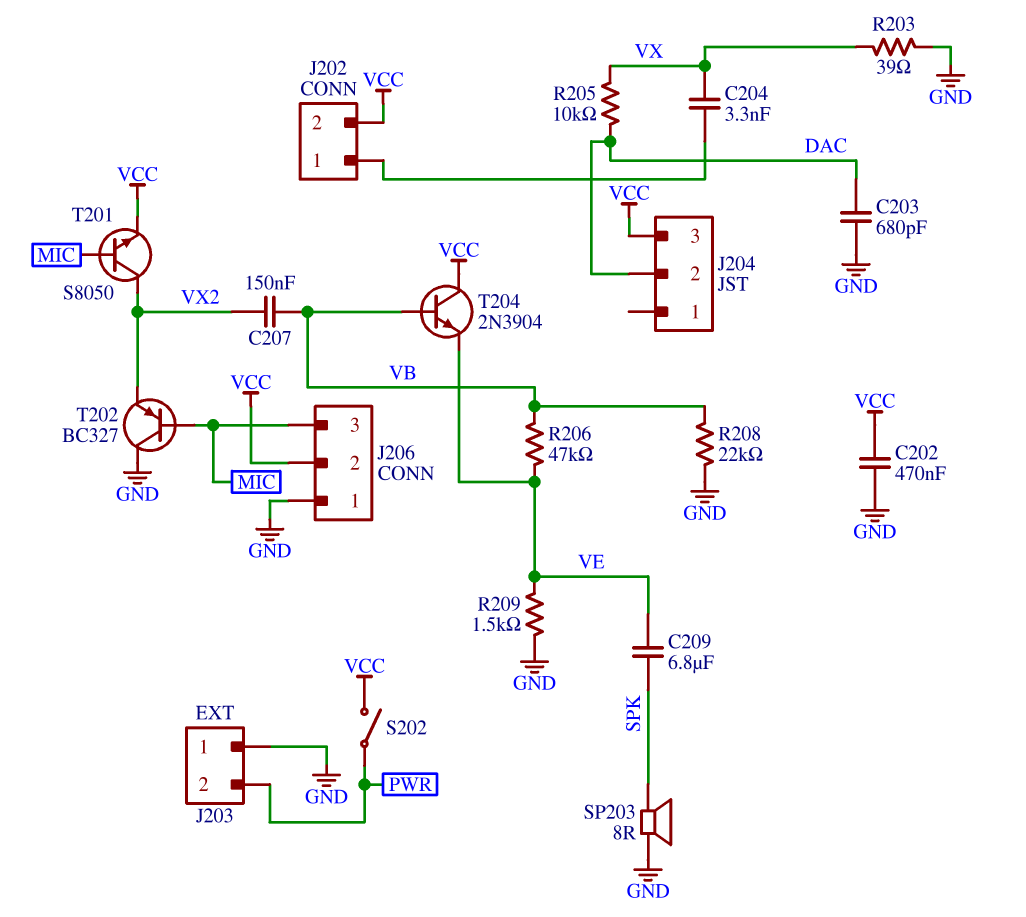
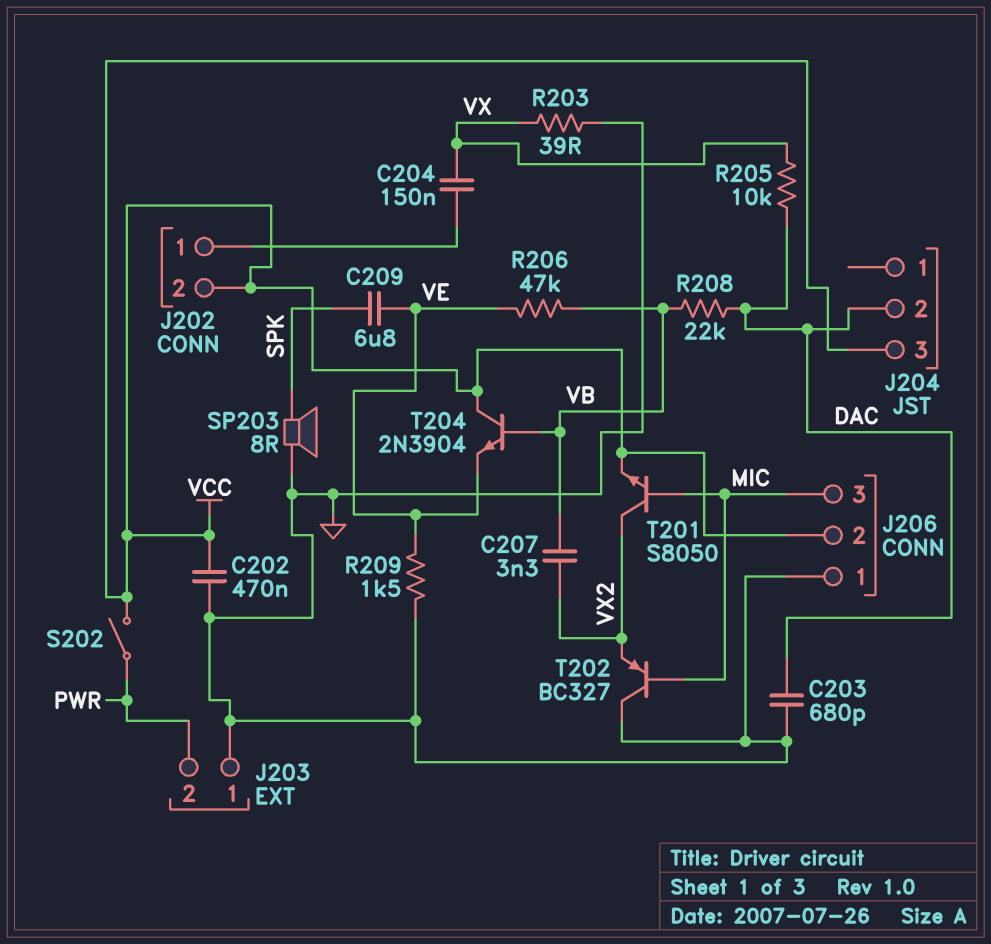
C204: 3.3nF (J202/1, VX) -> 150nF (J202/1, VX)
C207: 150nF (VB, VX2) -> 3.3nF (VB, VX2)
R208: 22k (GND, VB) -> 22k (DAC, VB)

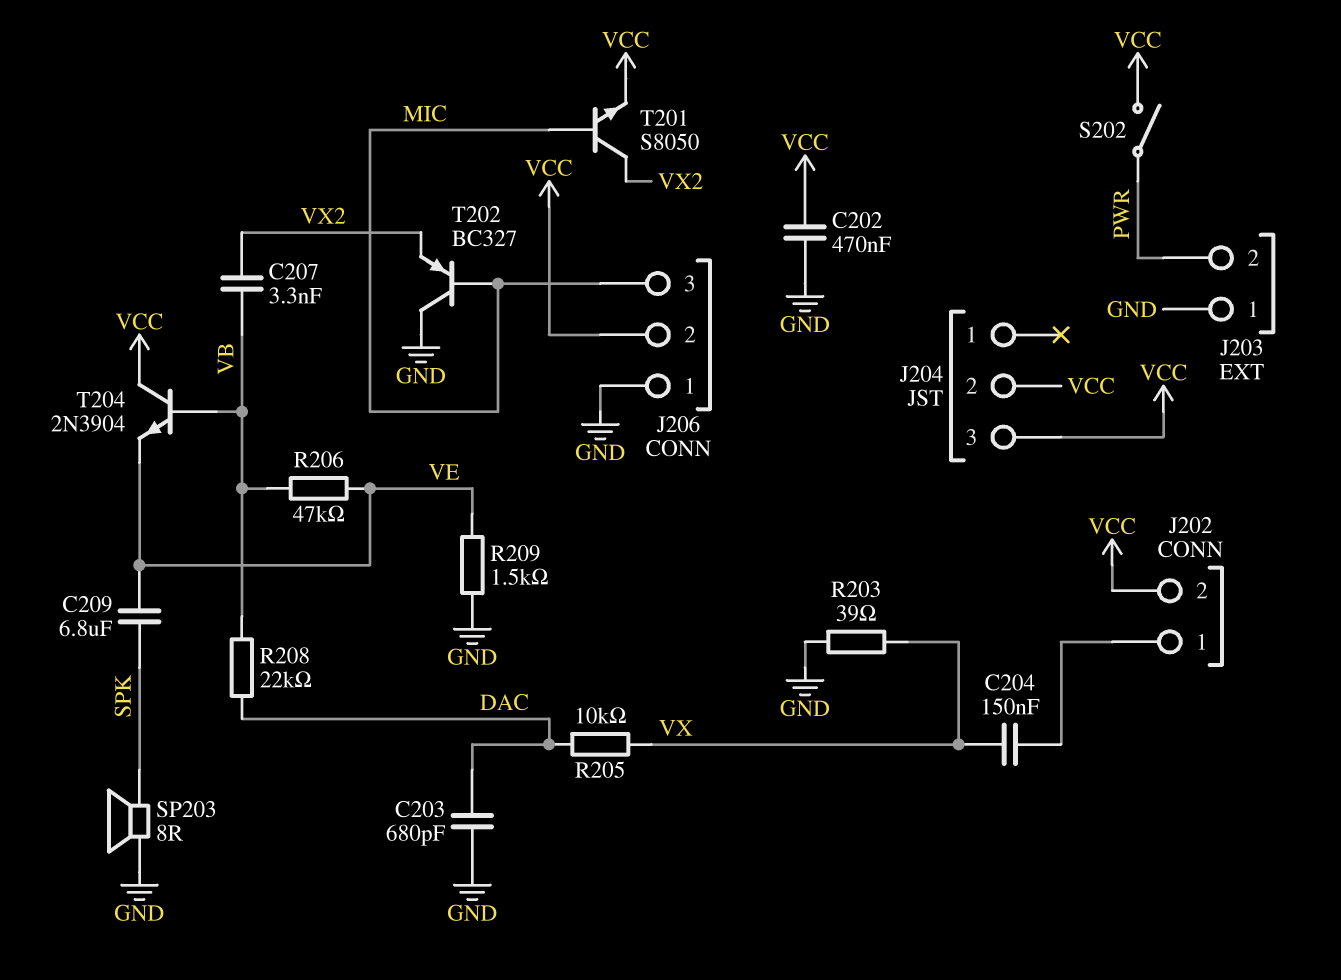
J204 pin 2: DAC -> VCC

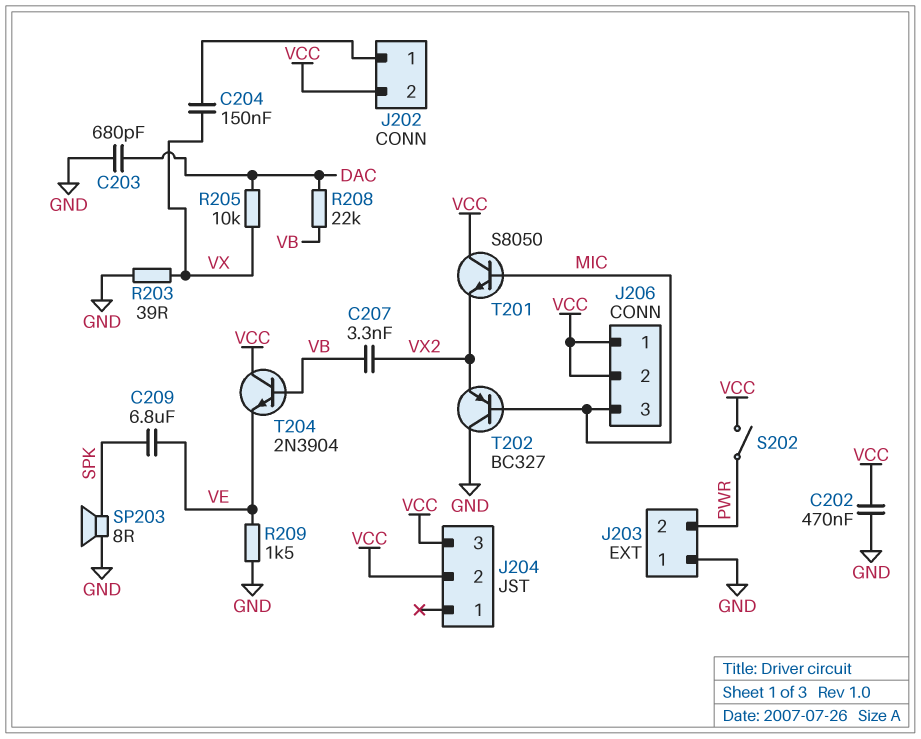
J206 pin 1: GND -> VCC
R206: 47k (VB, VE) -> none
T201: NPN S8050 (B MIC, C VX2, E VCC) -> NPN S8050 (B MIC, C VCC, E VX2)

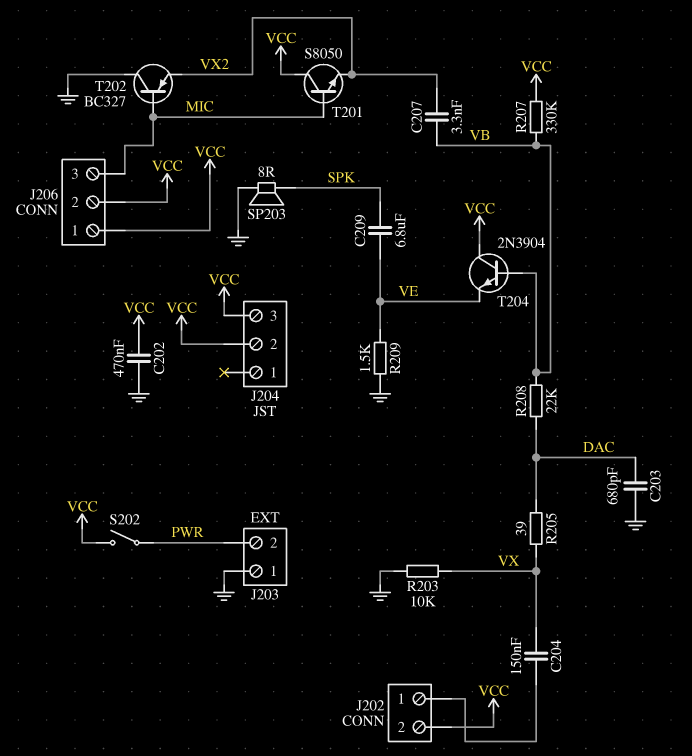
R203: 39 (GND, VX) -> 10k (GND, VX)
R205: 10k (DAC, VX) -> 39 (DAC, VX)
R207: none -> 330k (VB, VCC)

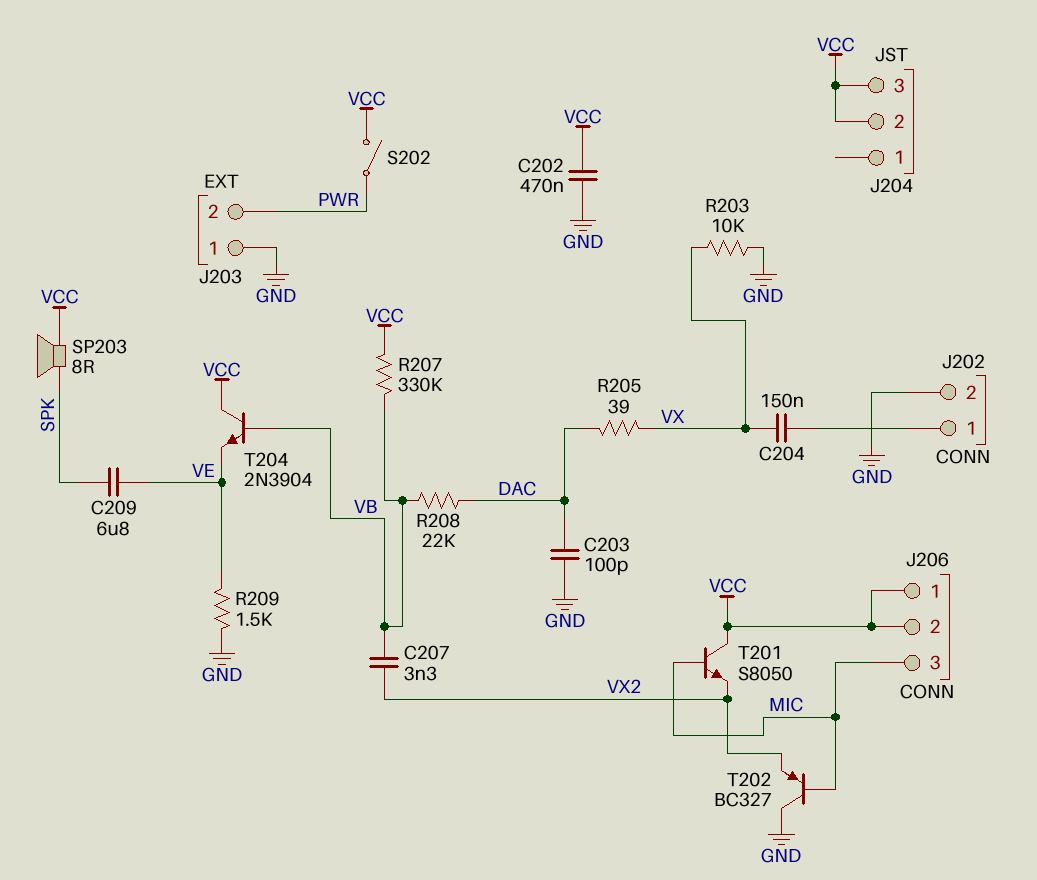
C203: 680pF (DAC, GND) -> 100pF (DAC, GND)
J202 pin 2: VCC -> GND
SP203: speaker 8R (GND, SPK) -> speaker 8R (SPK, VCC)

